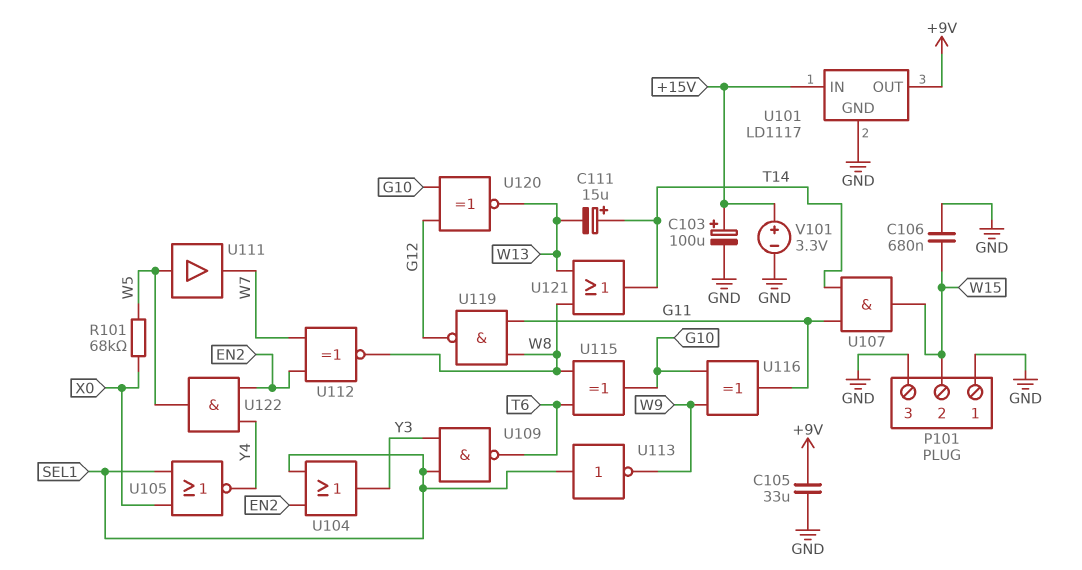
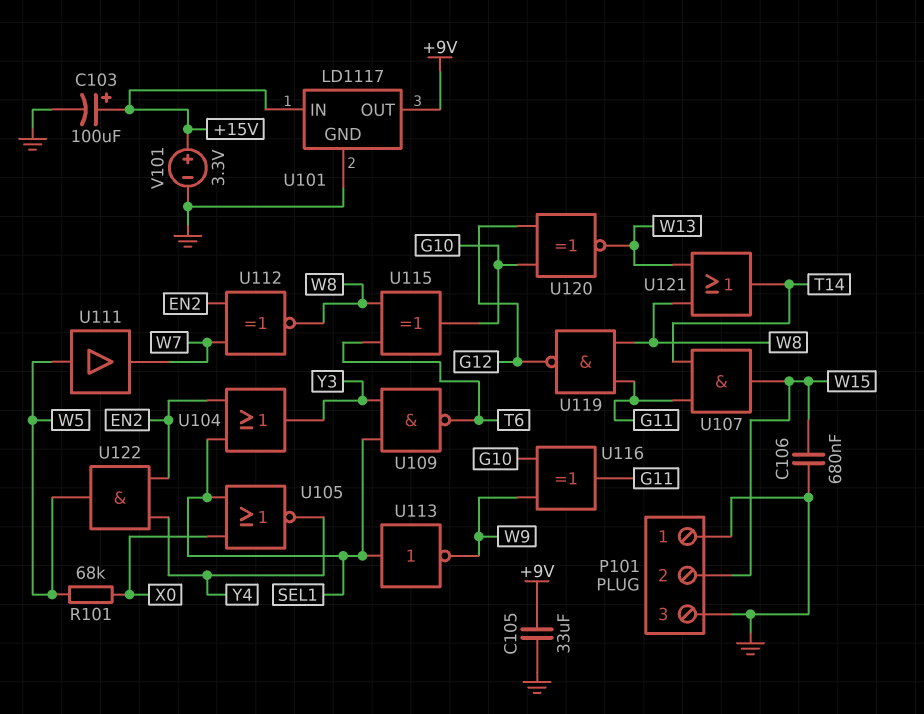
C111: 15uF (plus T14, minus W13) -> none

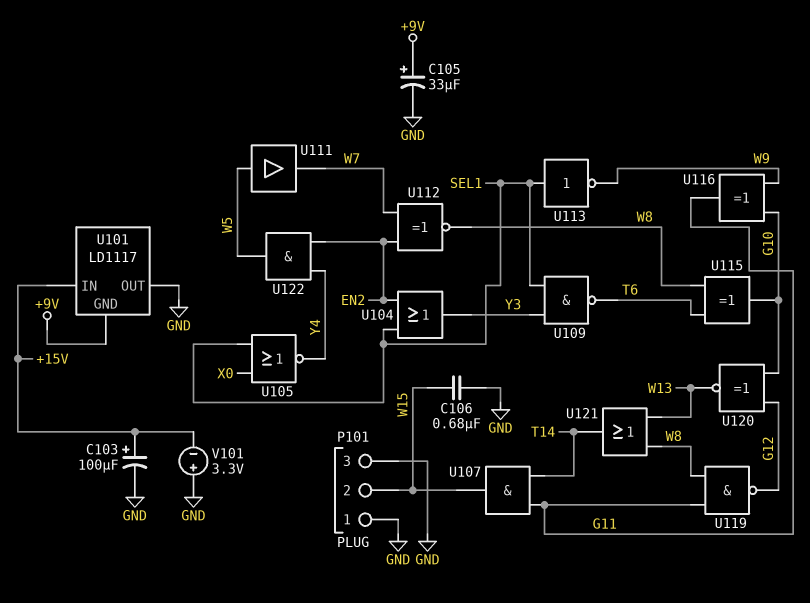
C105: 33uF (+9V, GND) -> 33uF (plus +9V, minus GND)
R101: 68k (W5, X0) -> none
U101 pin GND: GND -> +9V
U101 pin OUT: +9V -> GND
V101: 3.3V (plus +15V, minus GND) -> 3.3V (plus GND, minus +15V)

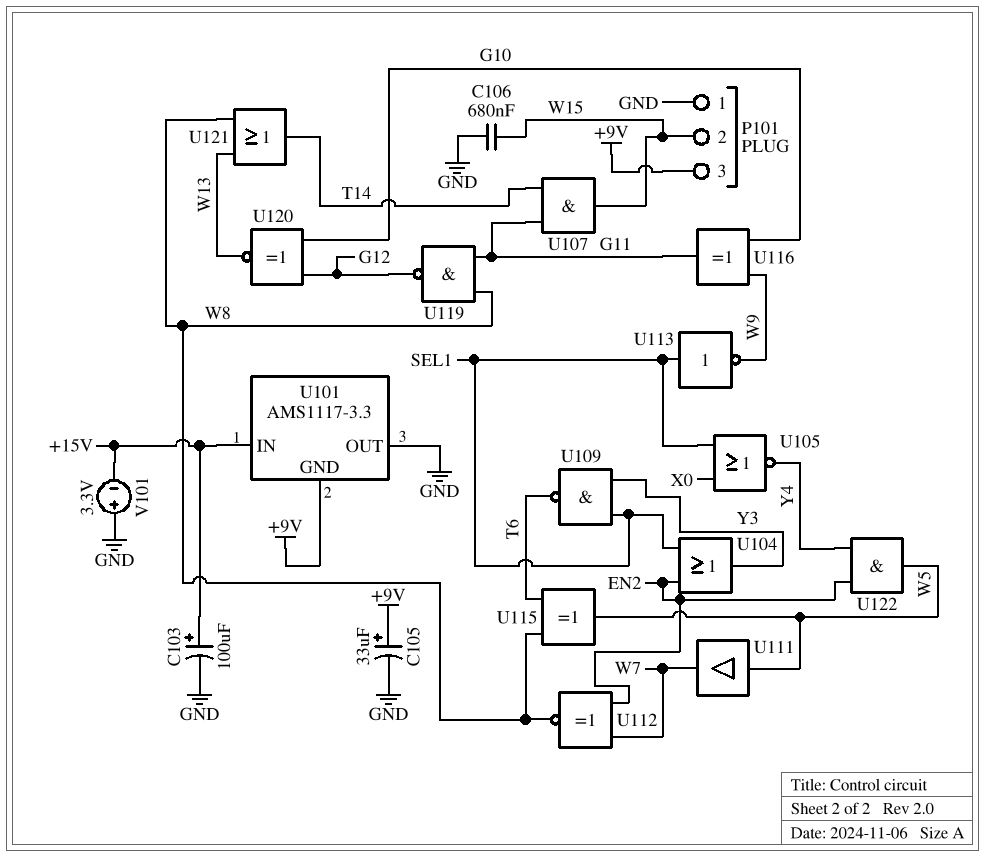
P101 pin 3: GND -> +9V
U101: LD1117 -> AMS1117-3.3
U115: XOR (in T6, in W8, out G10) -> XOR (in T6, in W8, out W5)

